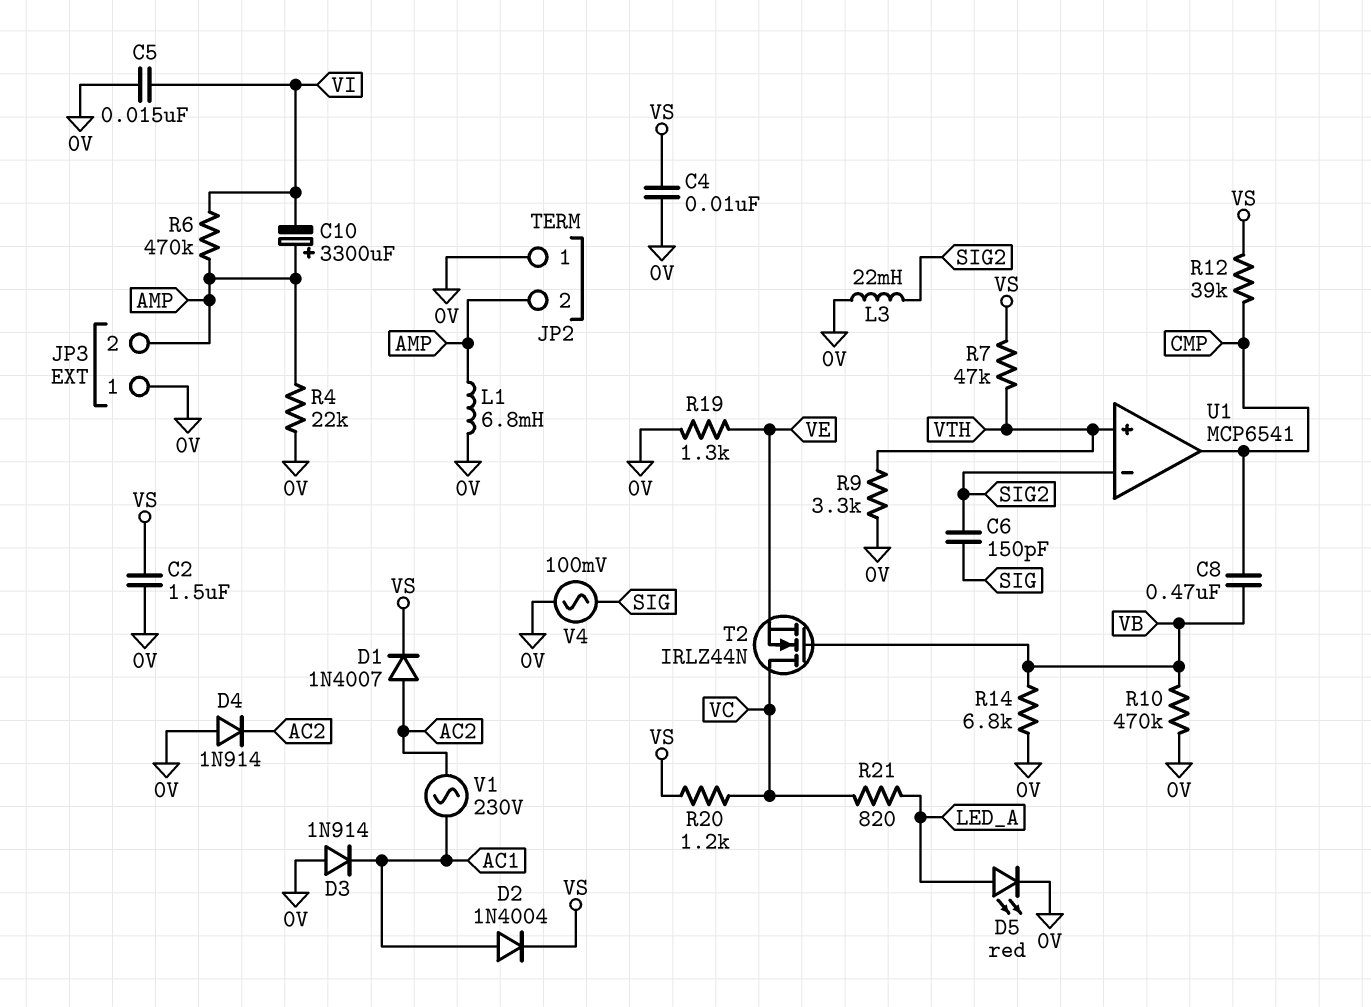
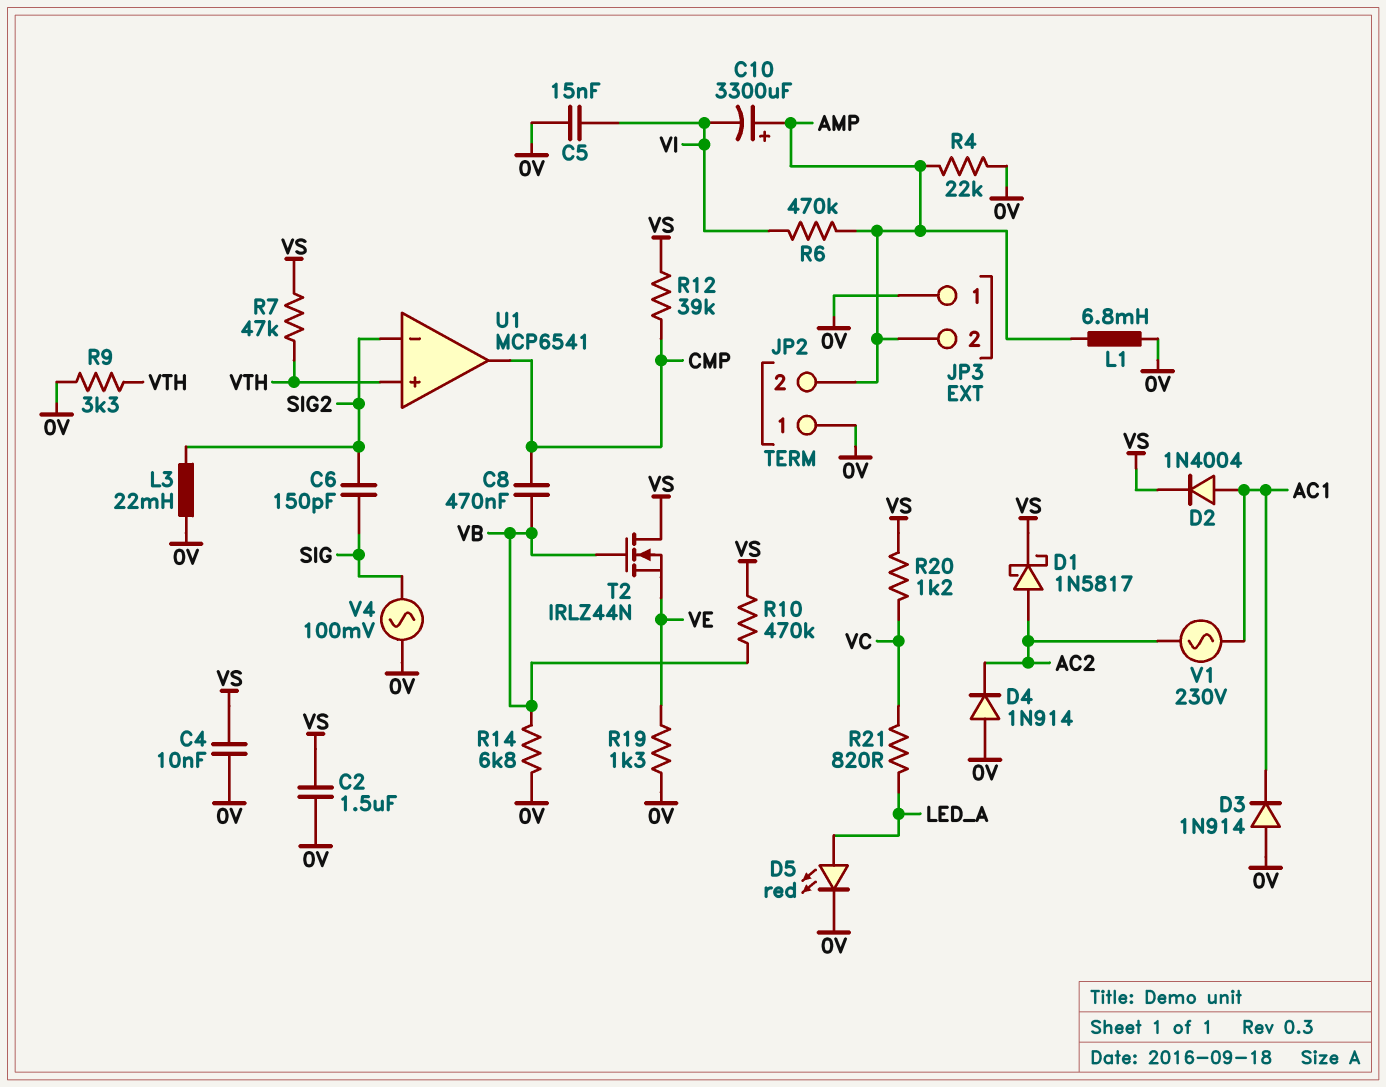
D1: diode 1N4007 (A AC2, K VS) -> schottky 1N5817 (A AC2, K VS)
R10: 470k (0V, VB) -> 470k (VB, VS)
T2: NMOS IRLZ44N (G VB, D VC, S VE) -> NMOS IRLZ44N (G VB, D VS, S VE)

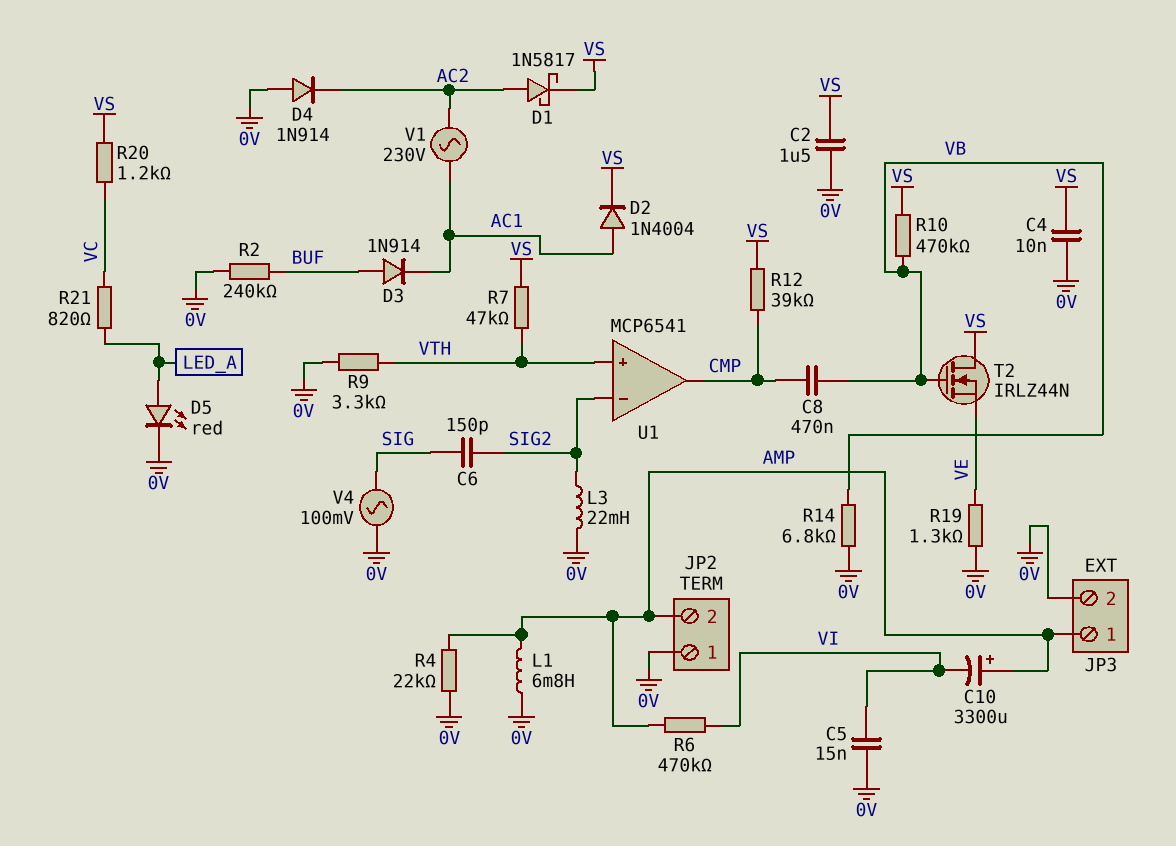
D3: diode 1N914 (A 0V, K AC1) -> diode 1N914 (A BUF, K AC1)
JP3 pin 1: 0V -> AMP
JP3 pin 2: AMP -> 0V
R2: none -> 240k (0V, BUF)

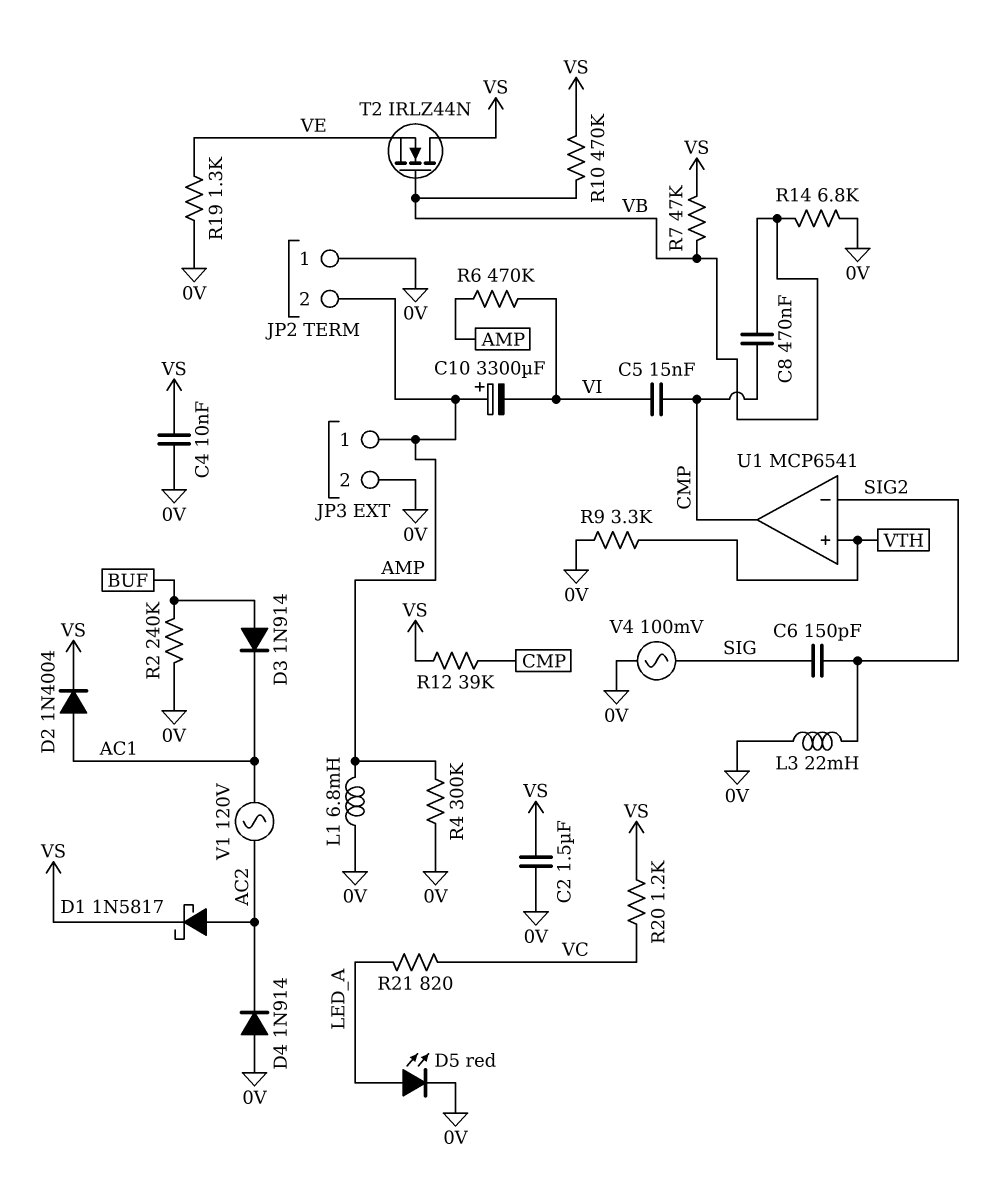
C5: 15nF (0V, VI) -> 15nF (CMP, VI)
R4: 22k (0V, AMP) -> 300k (0V, AMP)
R7: 47k (VS, VTH) -> 47k (VB, VS)
V1: AC 230V (AC1, AC2) -> AC 120V (AC1, AC2)

